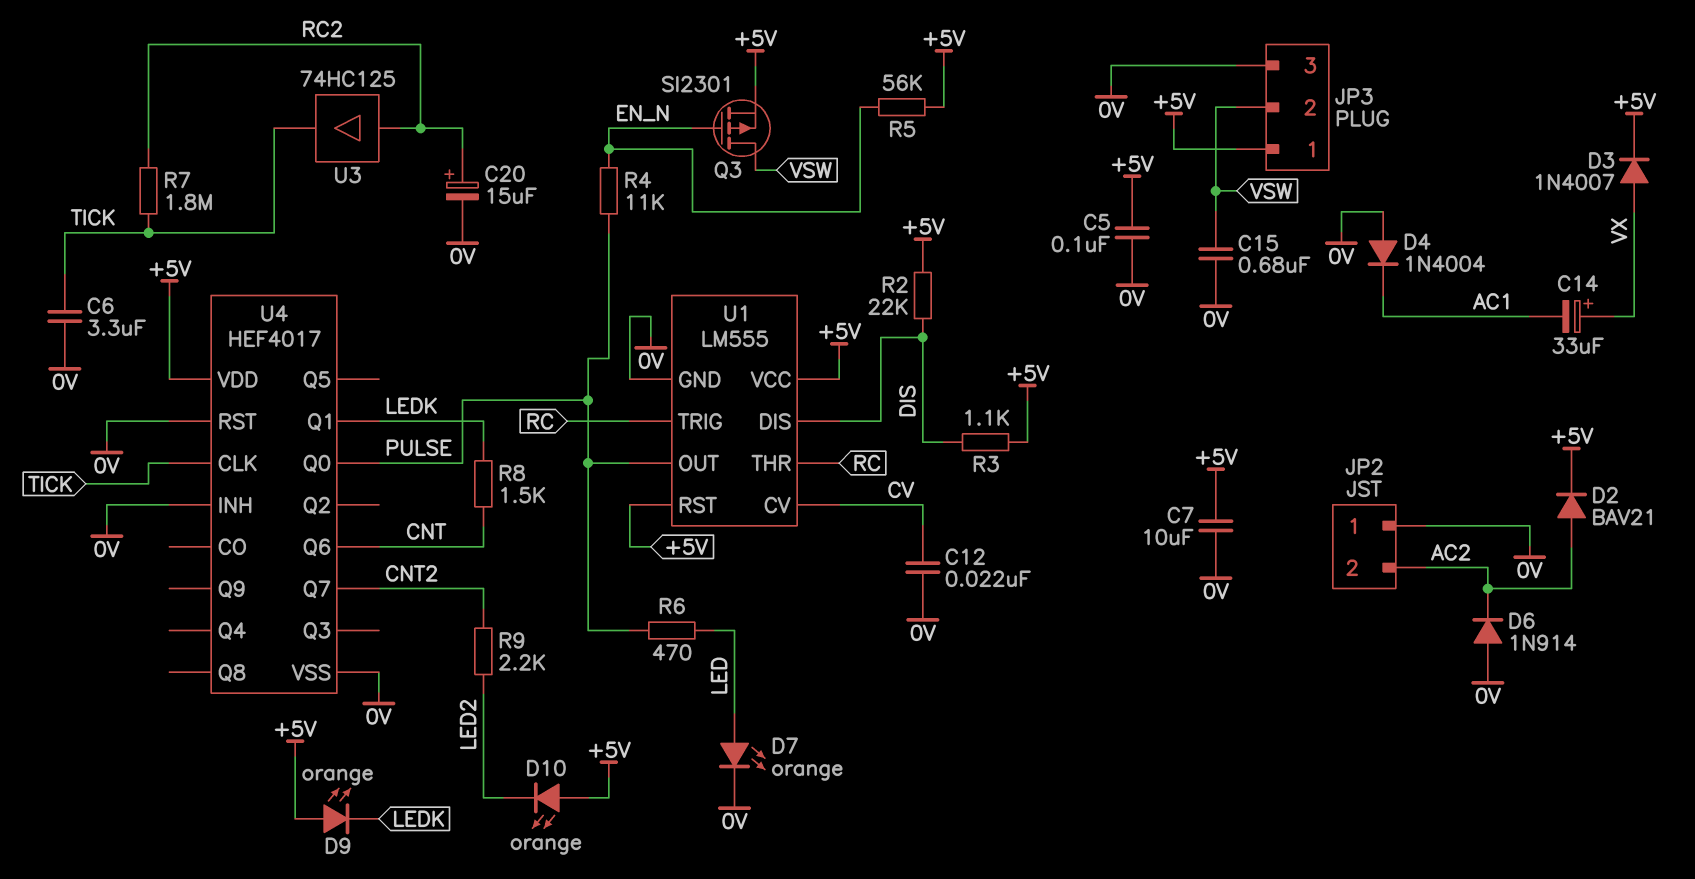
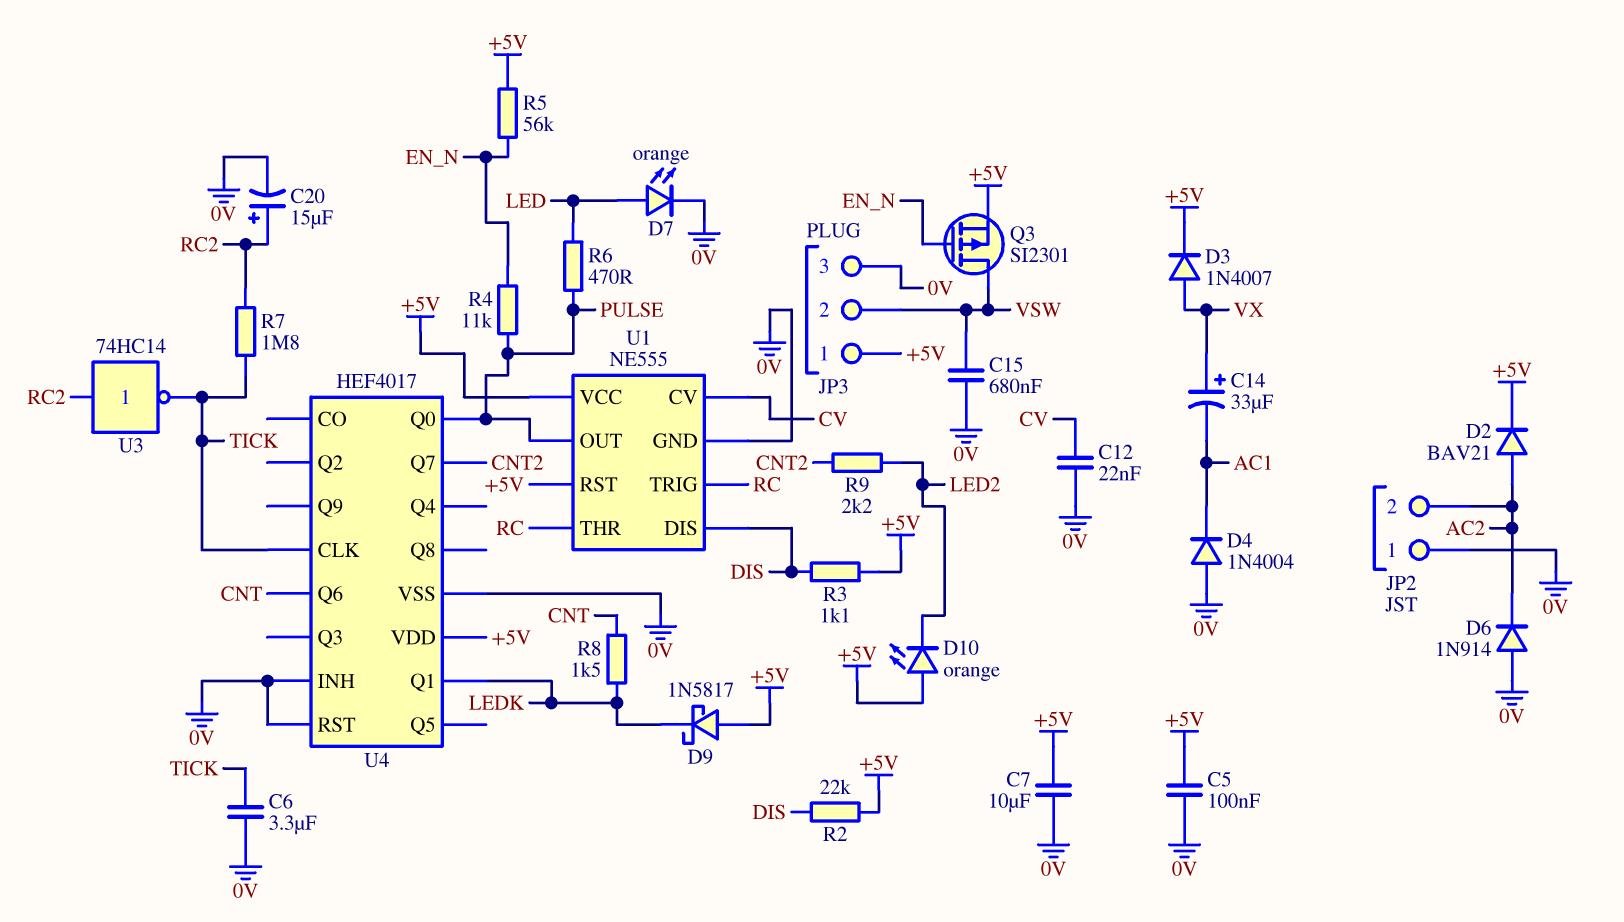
D9: LED orange (A +5V, K LEDK) -> schottky 1N5817 (A +5V, K LEDK)
U1: LM555 -> NE555
U3: buffer 74HC125 (in RC2, out TICK) -> NOT 74HC14 (in RC2, out TICK)

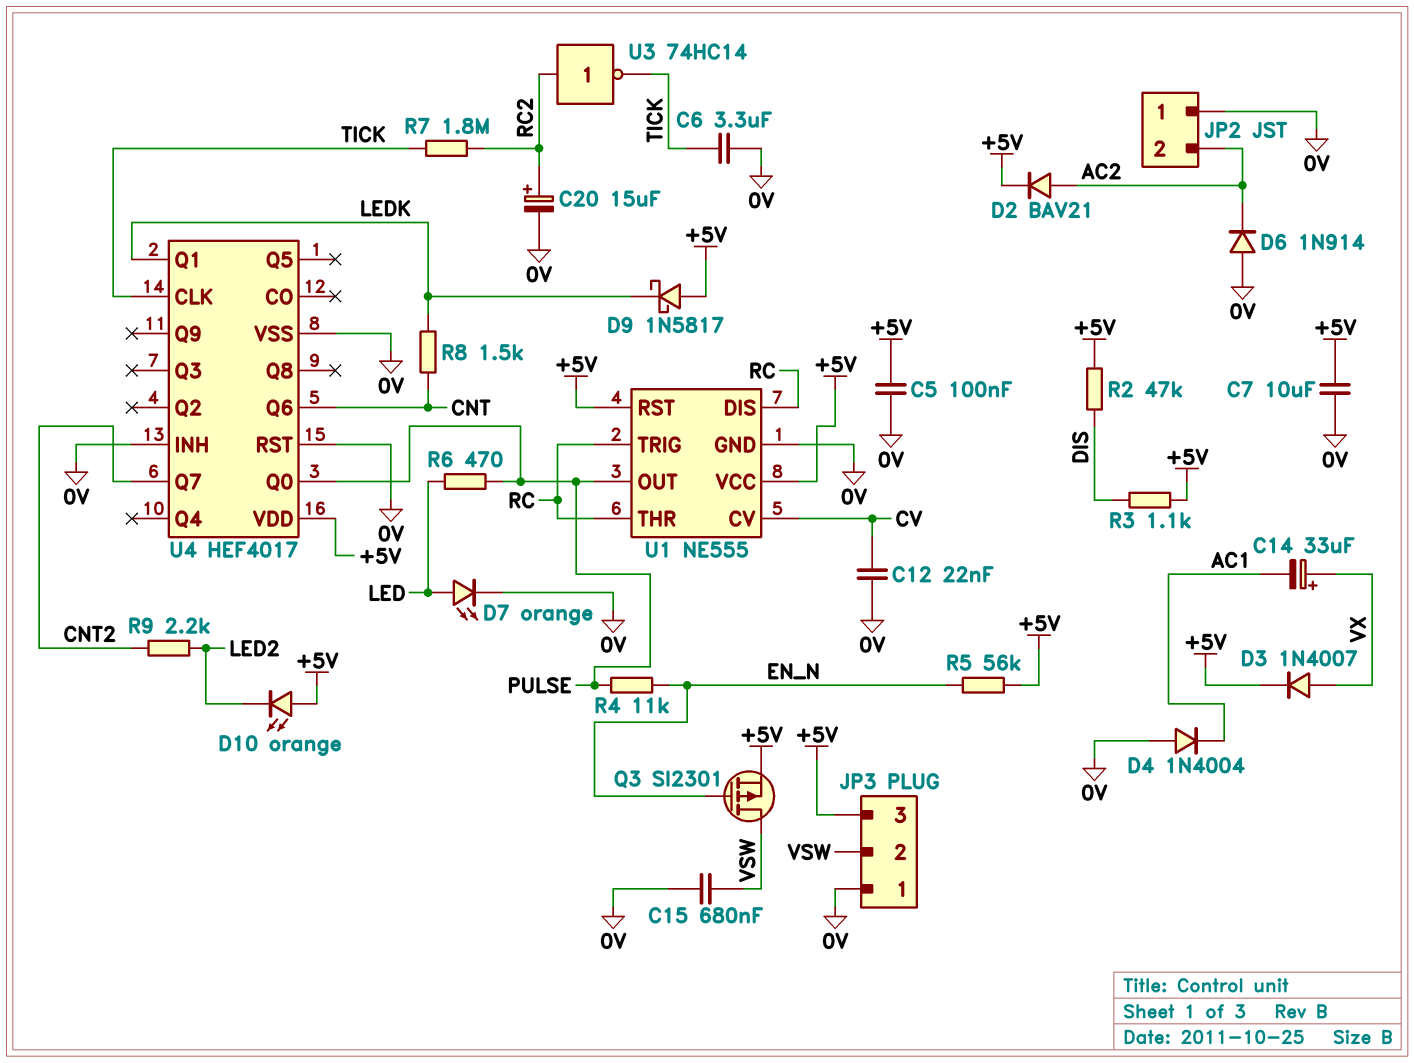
JP3 pin 1: +5V -> 0V
JP3 pin 3: 0V -> +5V
R2: 22k (+5V, DIS) -> 47k (+5V, DIS)
U1 pin DIS: DIS -> RC

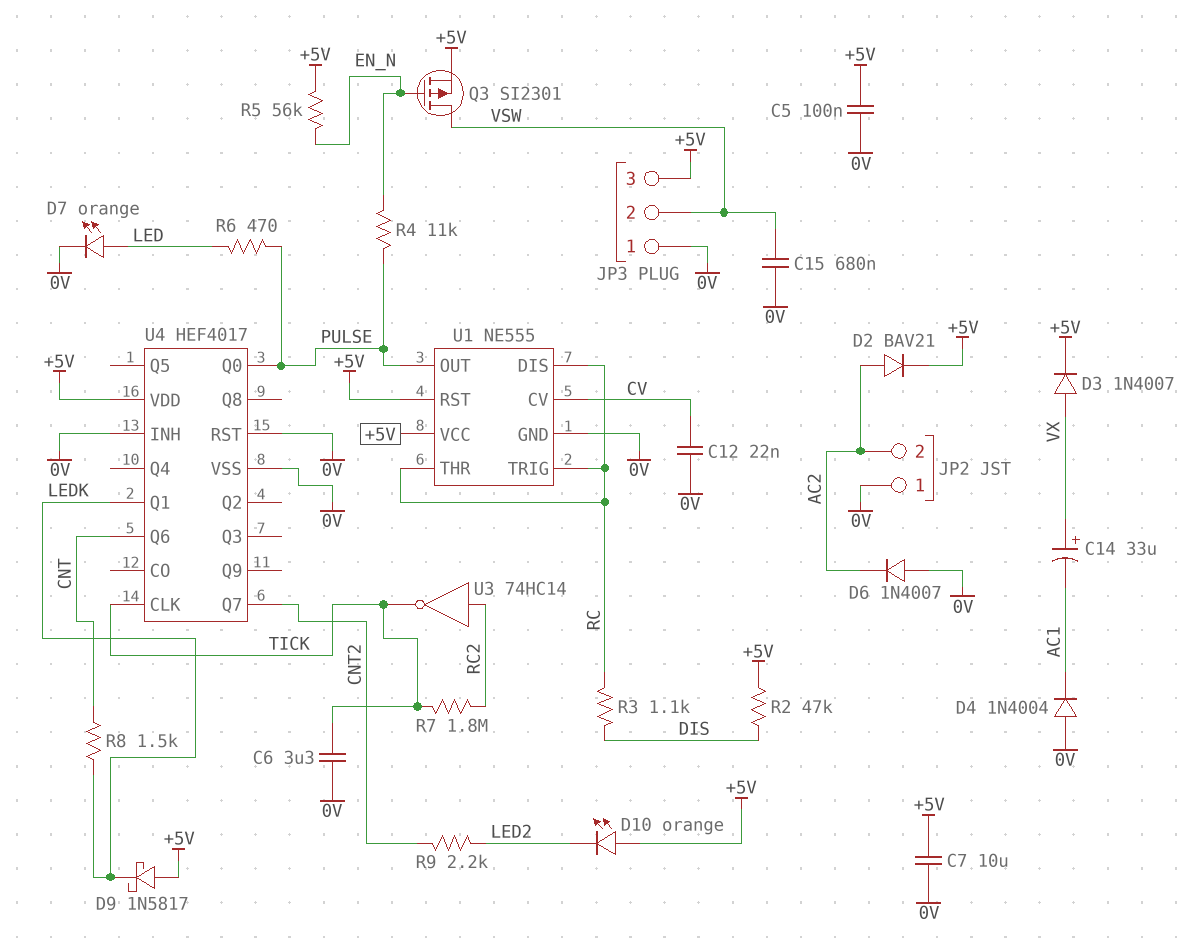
C20: 15uF (plus RC2, minus 0V) -> none
D6: diode 1N914 (A 0V, K AC2) -> diode 1N4007 (A 0V, K AC2)
R3: 1.1k (+5V, DIS) -> 1.1k (DIS, RC)

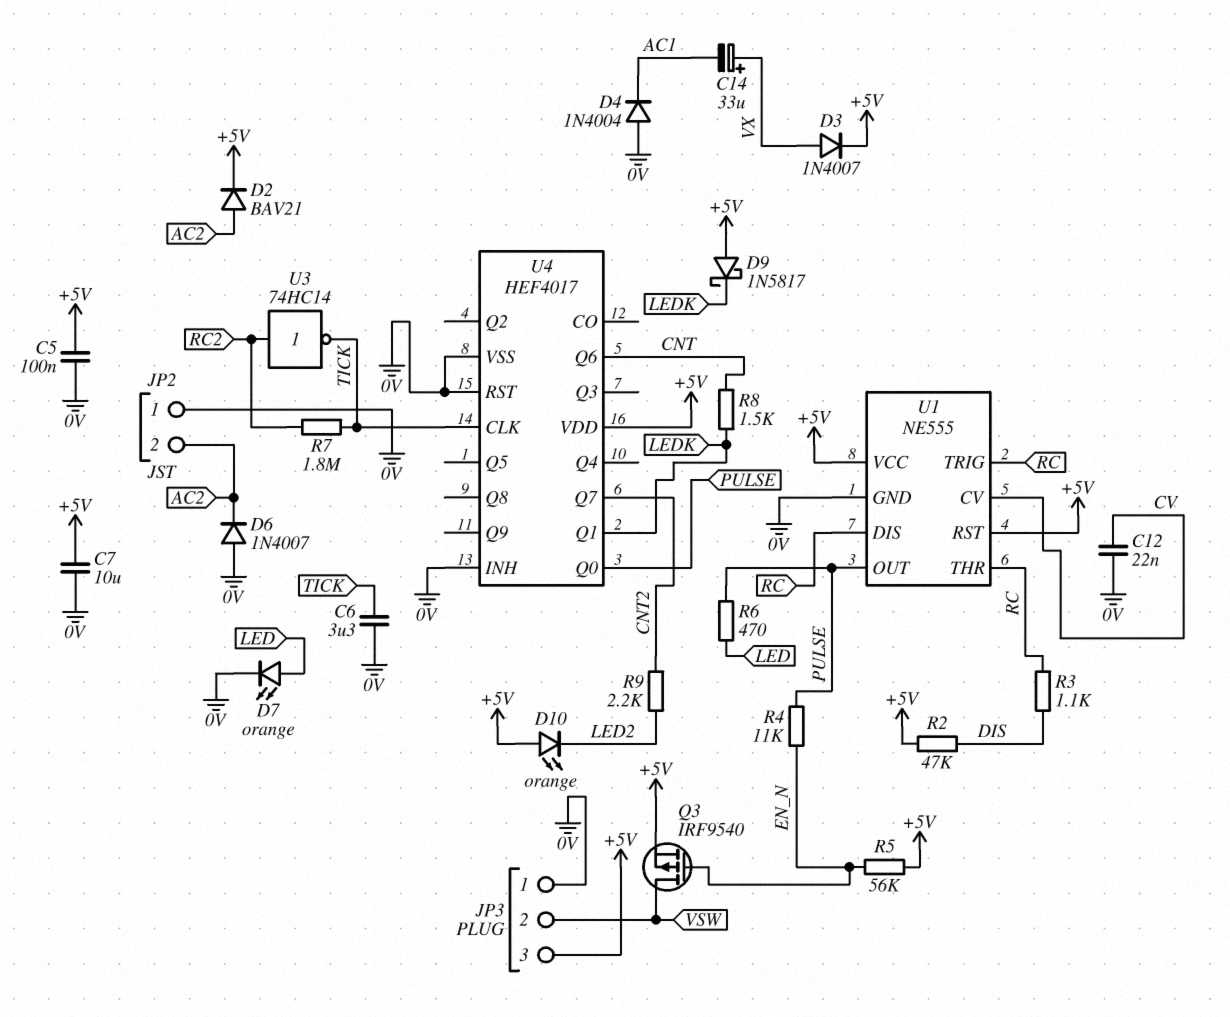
C15: 680nF (0V, VSW) -> none
Q3: PMOS SI2301 (G EN_N, D VSW, S +5V) -> PMOS IRF9540 (G EN_N, D VSW, S +5V)

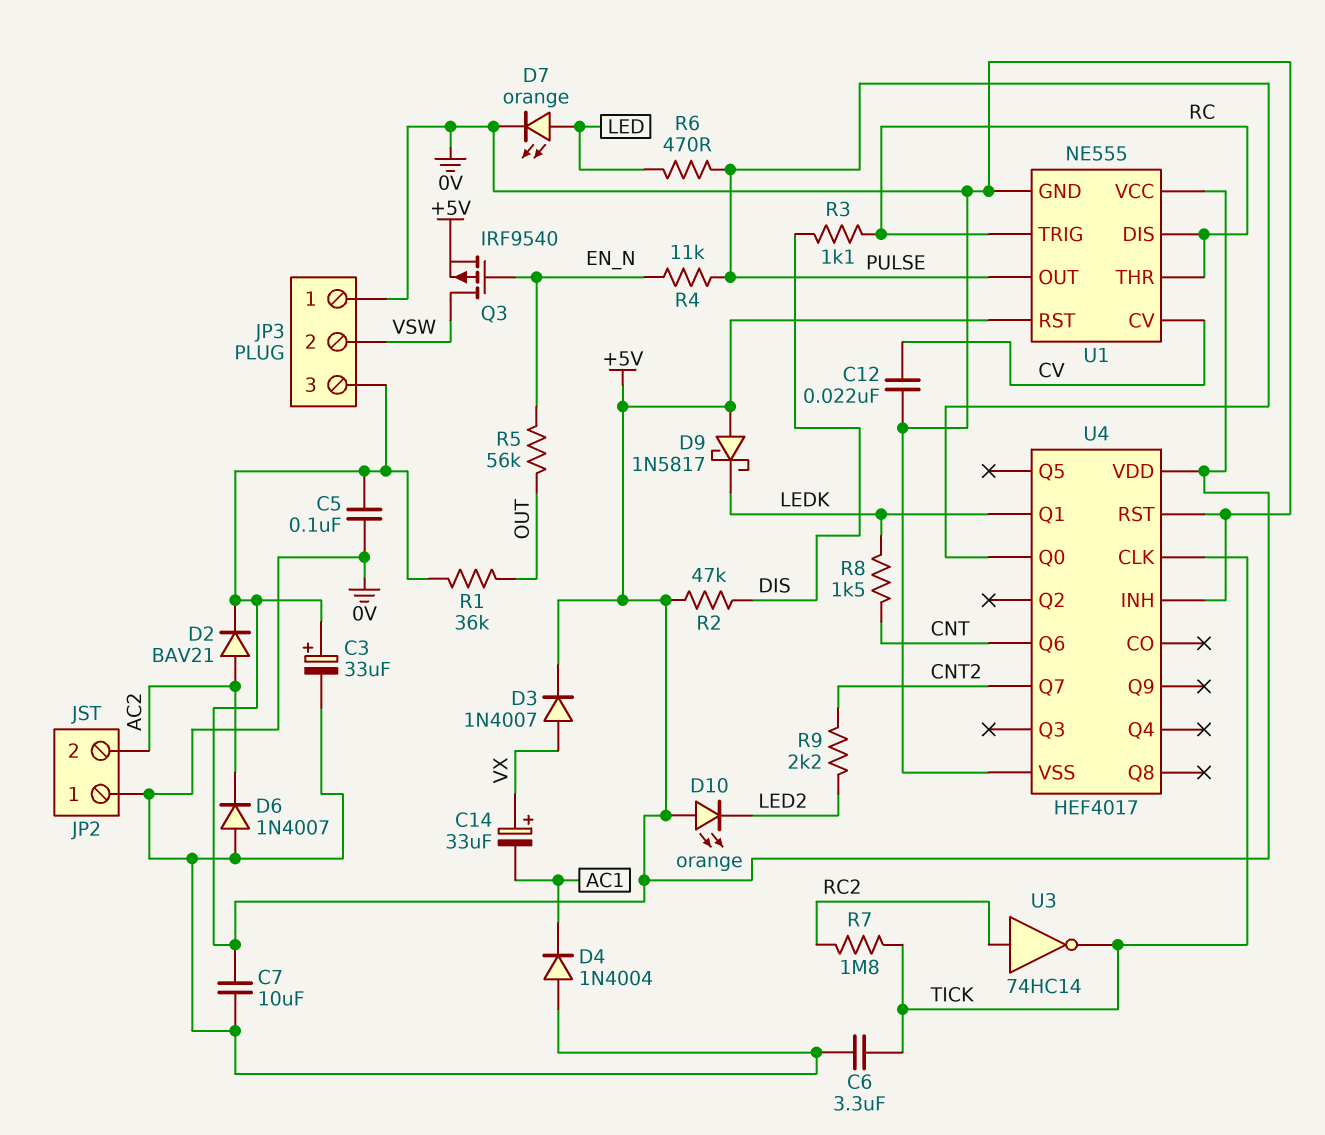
C3: none -> 33uF (plus +5V, minus 0V)
R1: none -> 36k (+5V, OUT)
R5: 56k (+5V, EN_N) -> 56k (EN_N, OUT)

